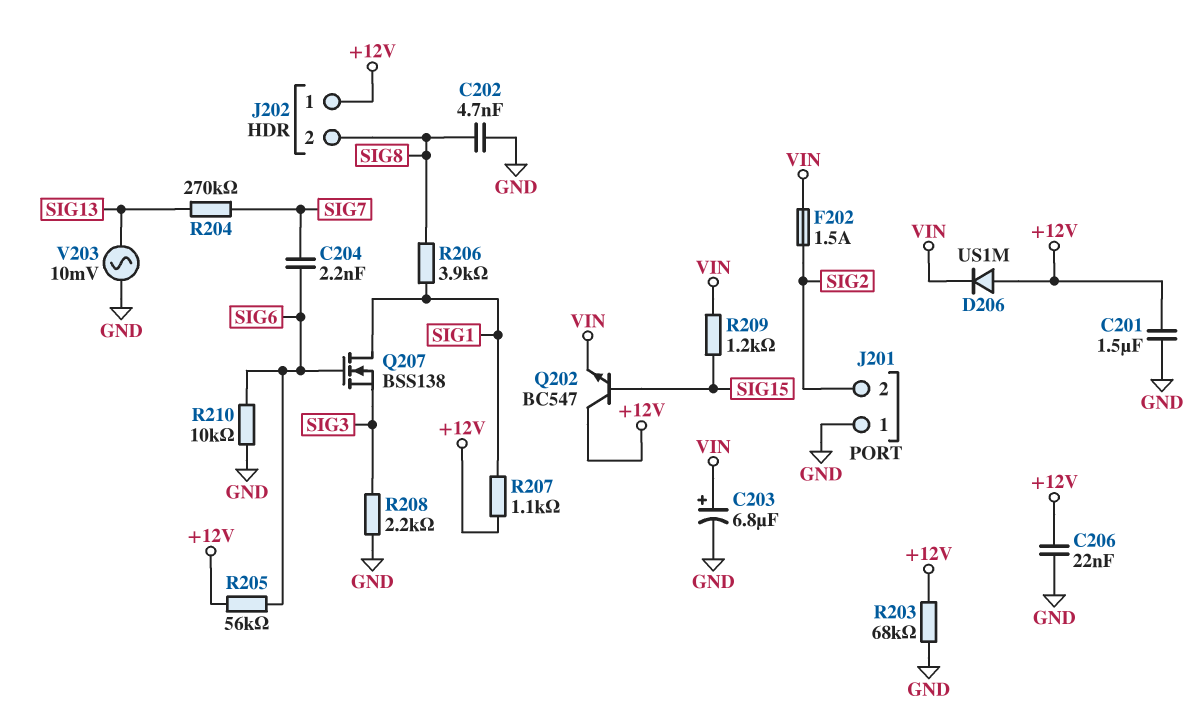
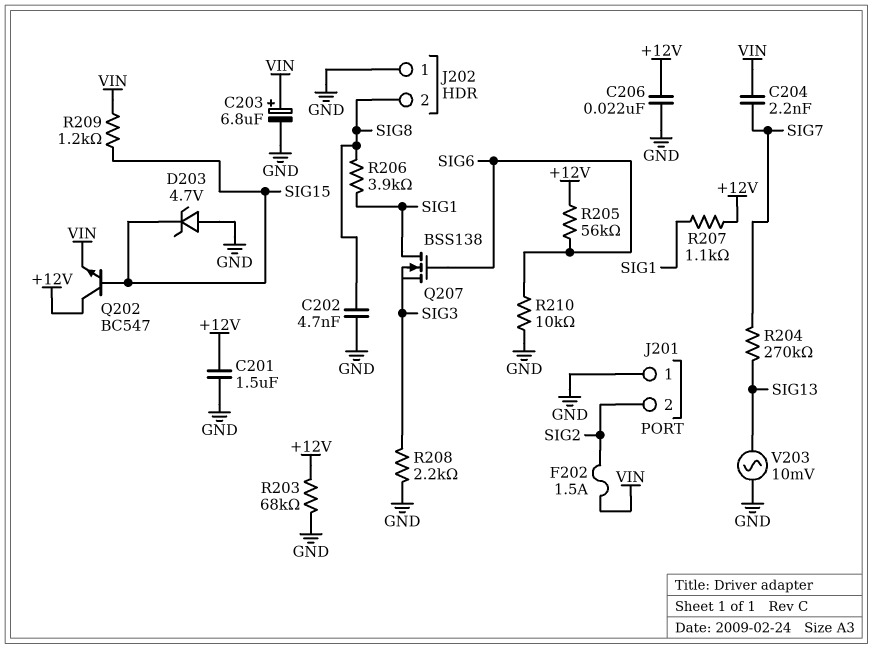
C204: 2.2nF (SIG6, SIG7) -> 2.2nF (SIG7, VIN)
D203: none -> zener 4.7V (A GND, K SIG15)
D206: diode US1M (A +12V, K VIN) -> none
J202 pin 1: +12V -> GND

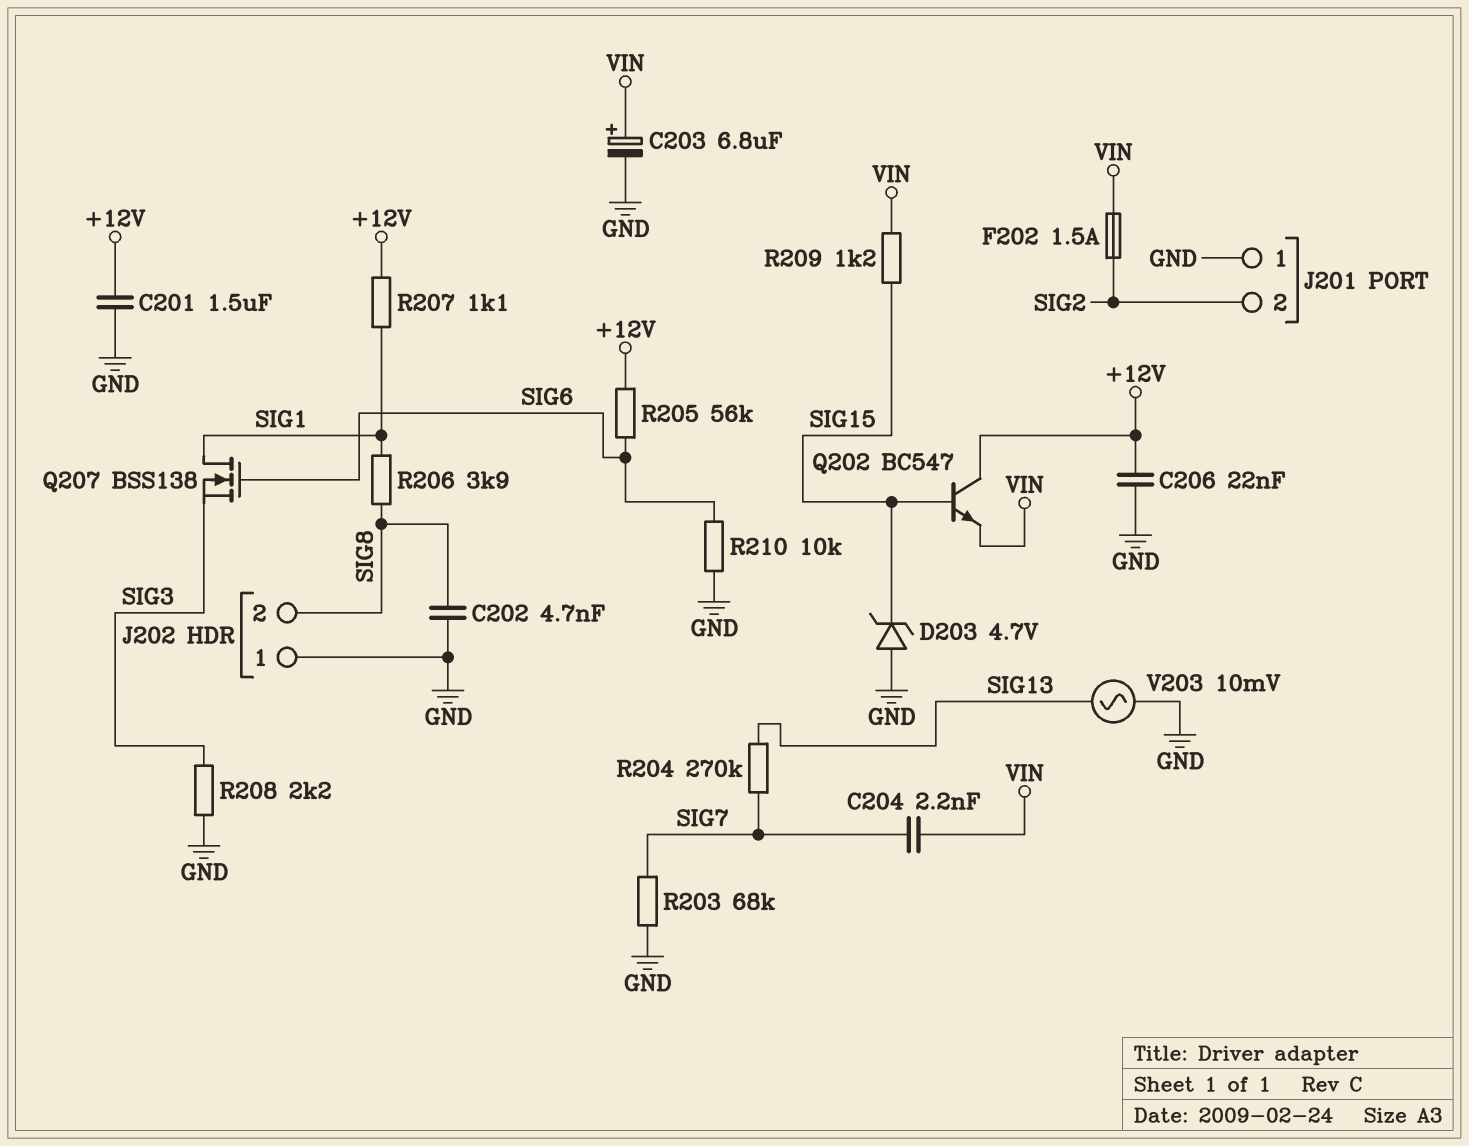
R203: 68k (+12V, GND) -> 68k (GND, SIG7)

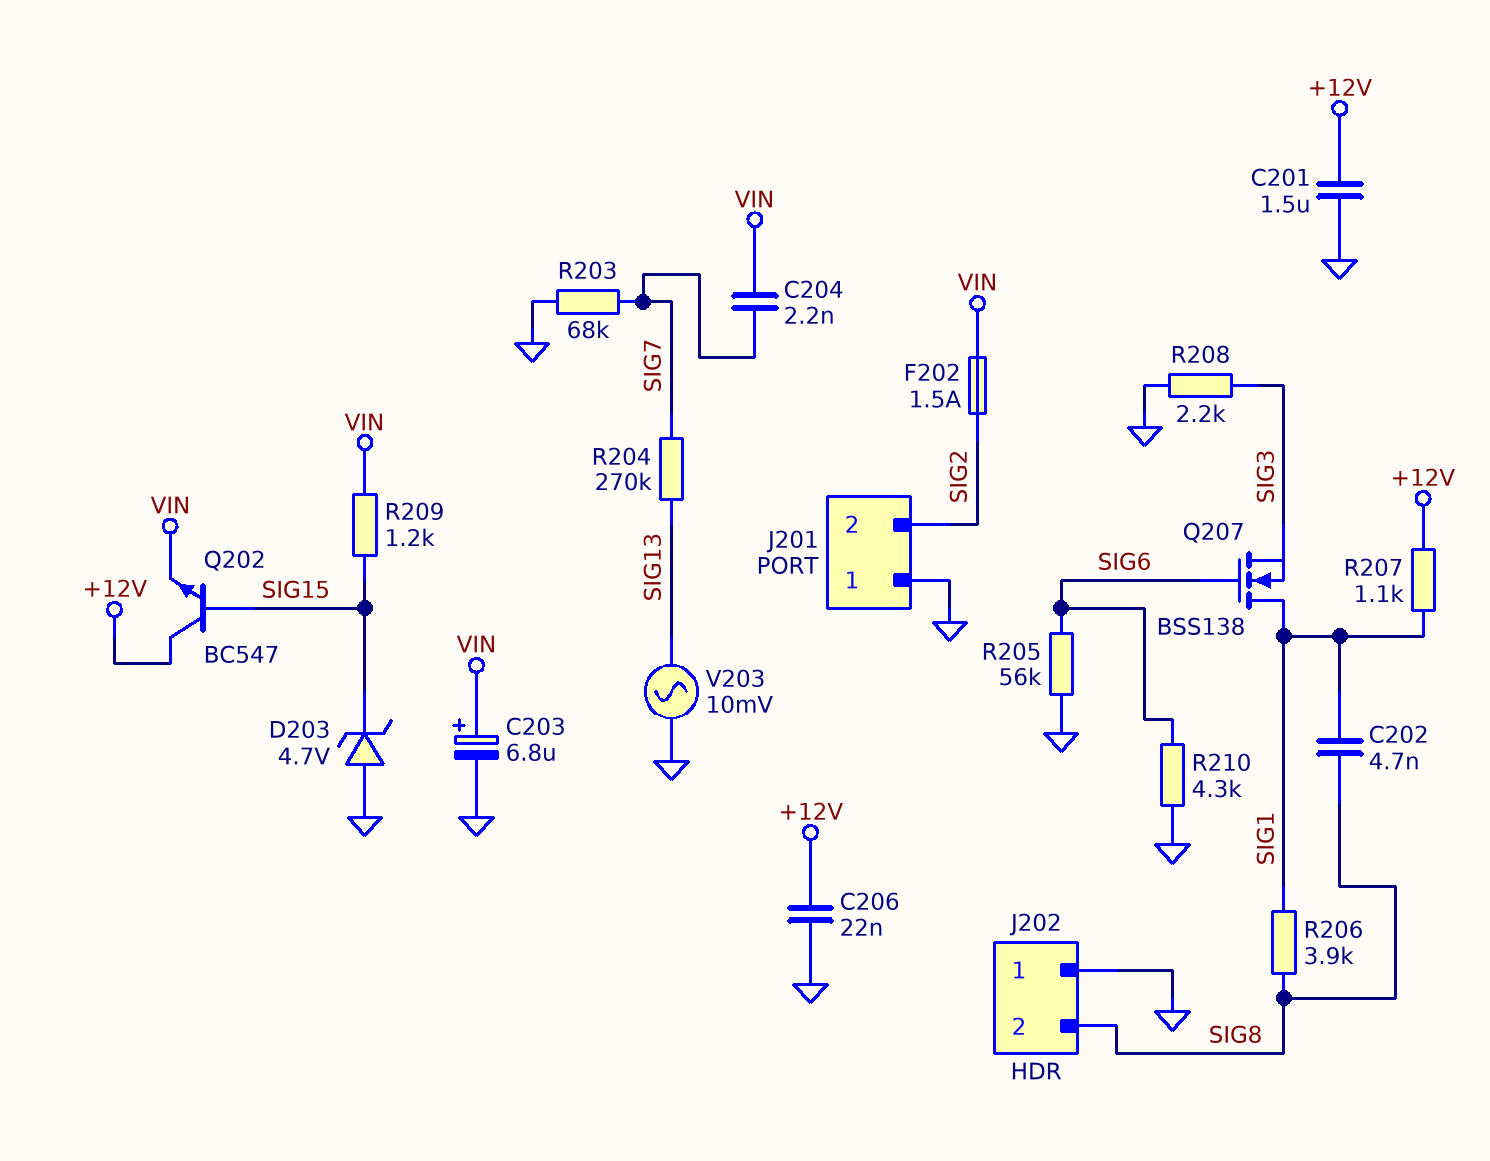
C202: 4.7nF (GND, SIG8) -> 4.7nF (SIG1, SIG8)
R205: 56k (+12V, SIG6) -> 56k (GND, SIG6)
R210: 10k (GND, SIG6) -> 4.3k (GND, SIG6)

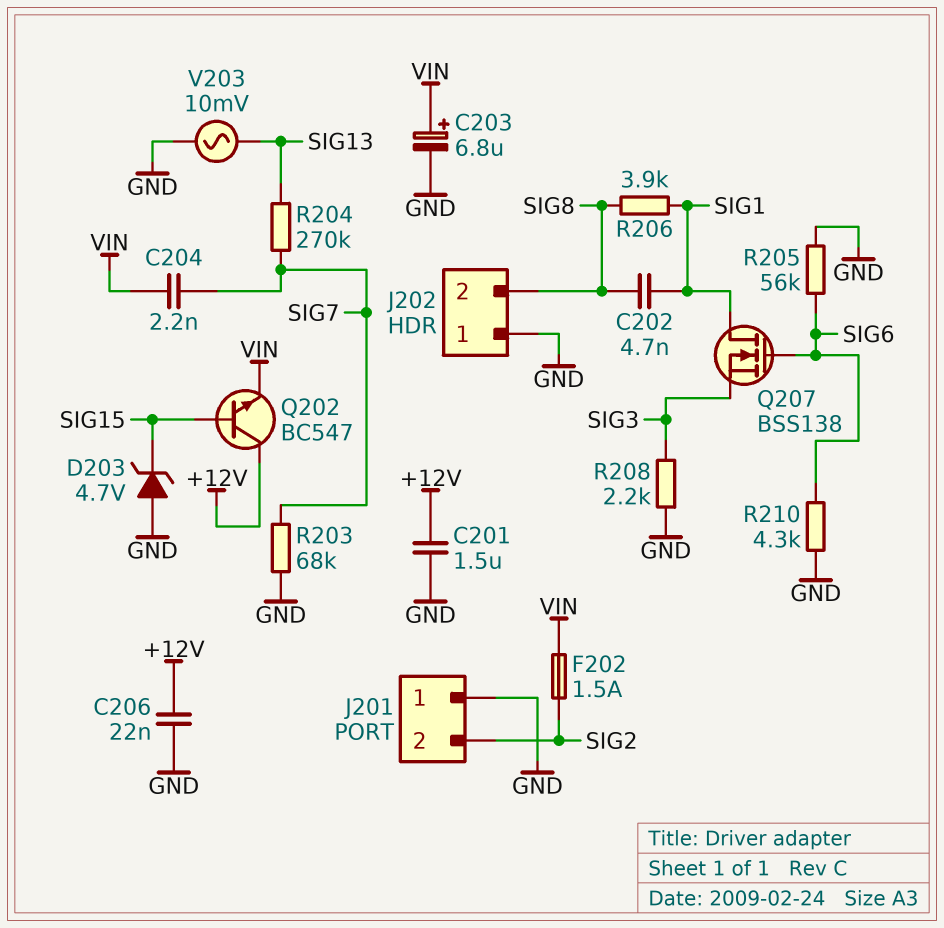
R207: 1.1k (+12V, SIG1) -> none
R209: 1.2k (SIG15, VIN) -> none

